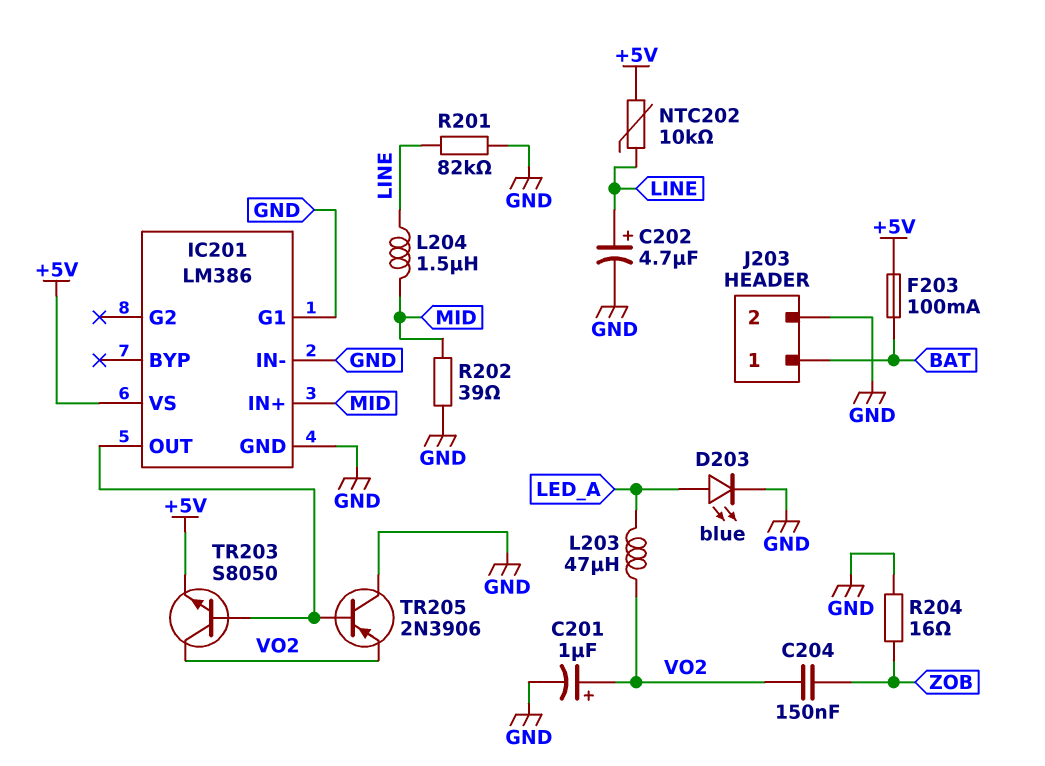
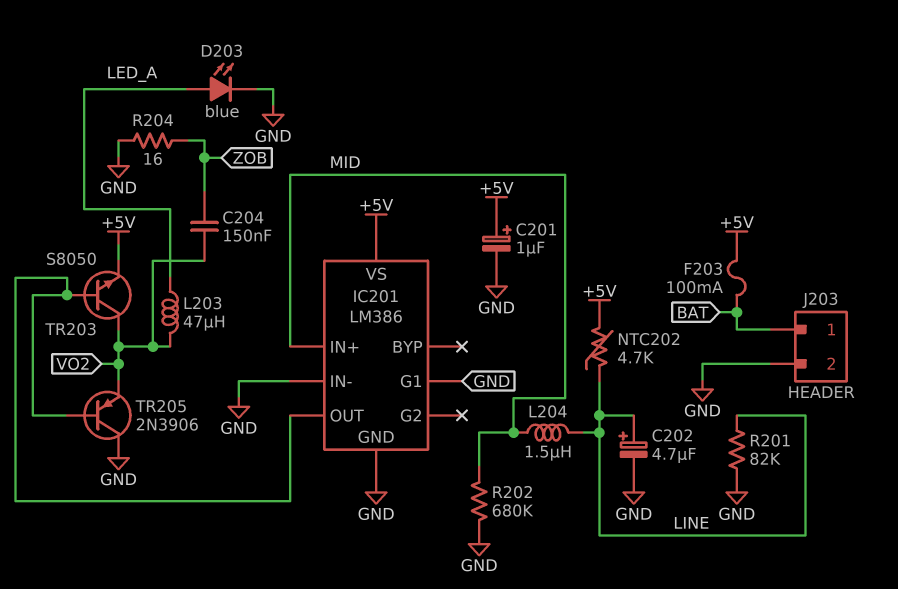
C201: 1uF (plus VO2, minus GND) -> 1uF (plus +5V, minus GND)
NTC202: 10k (+5V, LINE) -> 4.7k (+5V, LINE)
R202: 39 (GND, MID) -> 680k (GND, MID)

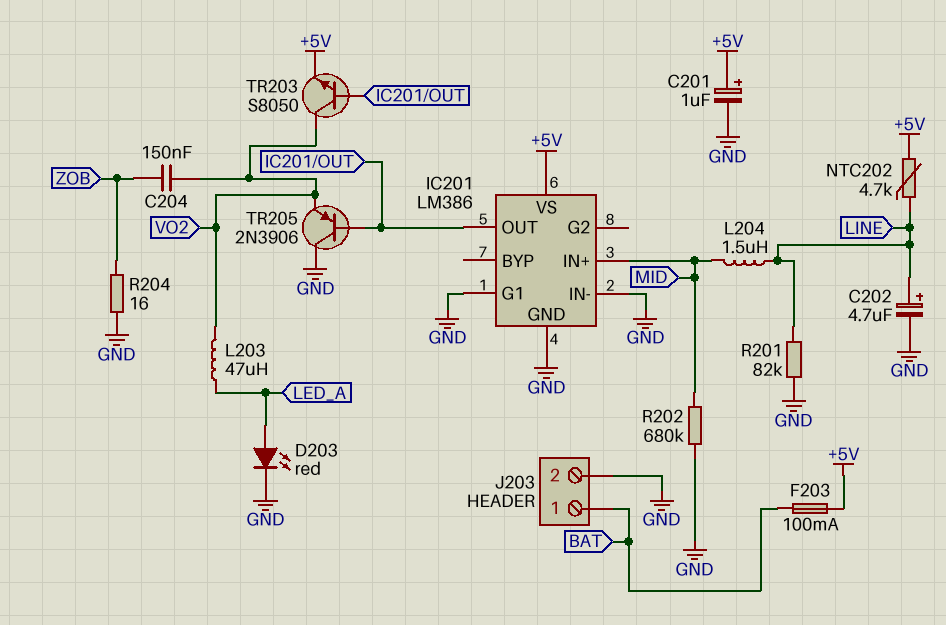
D203: LED blue (A LED_A, K GND) -> LED red (A LED_A, K GND)

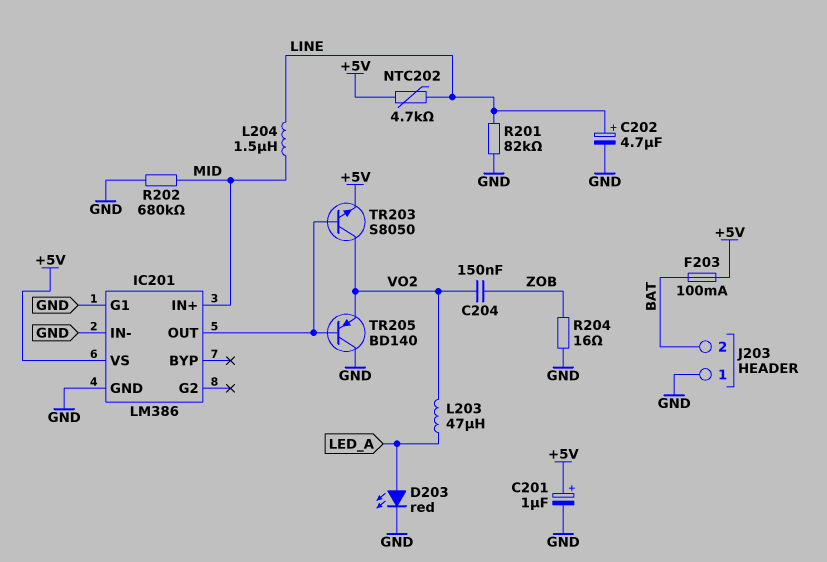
J203 pin 1: BAT -> GND
J203 pin 2: GND -> BAT
TR205: PNP 2N3906 (B IC201/OUT, C GND, E VO2) -> PNP BD140 (B IC201/OUT, C GND, E VO2)

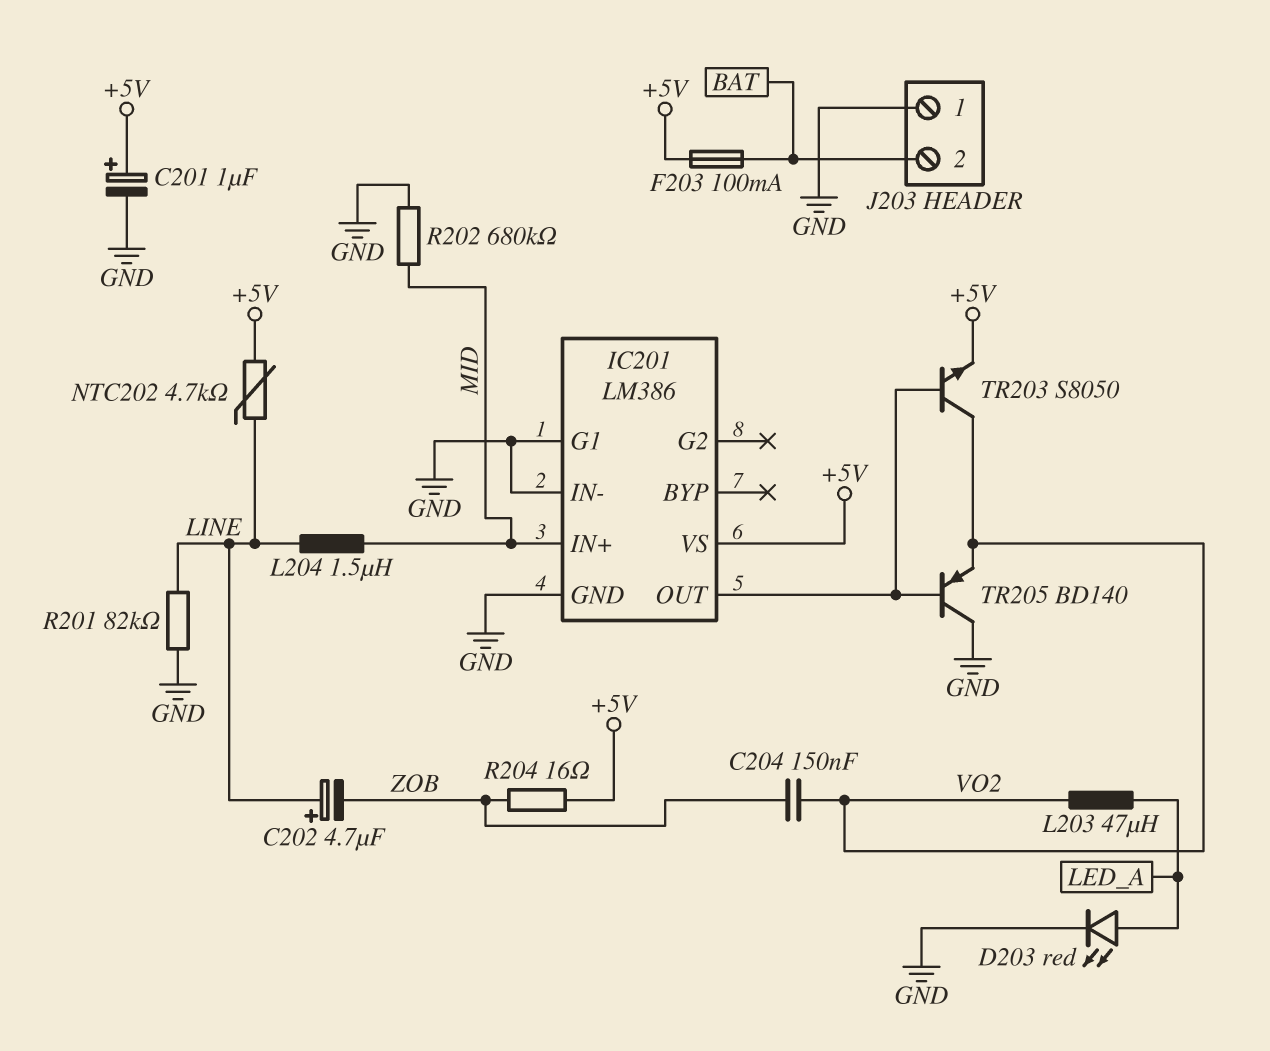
C202: 4.7uF (plus LINE, minus GND) -> 4.7uF (plus LINE, minus ZOB)
R204: 16 (GND, ZOB) -> 16 (+5V, ZOB)

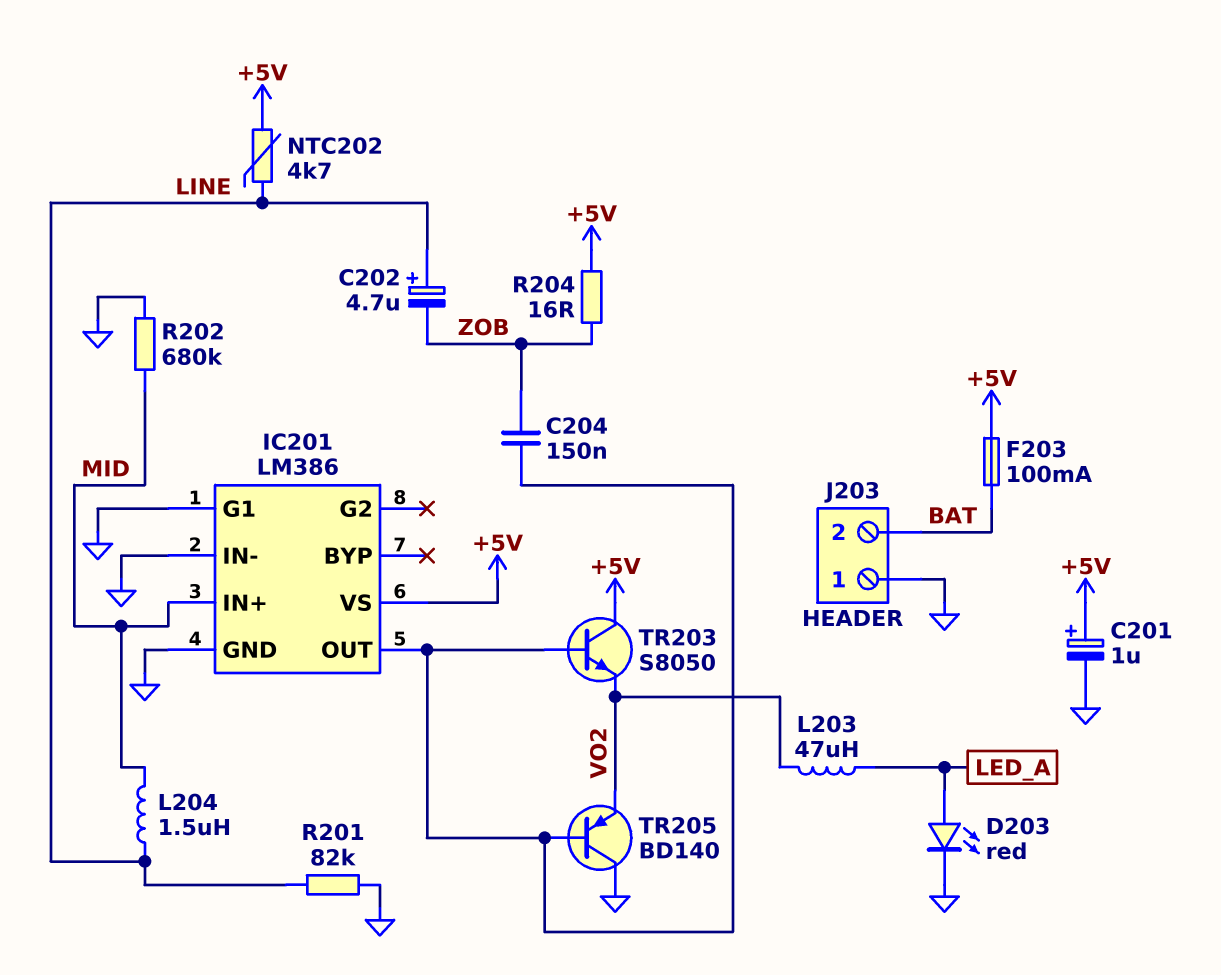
C204: 150nF (VO2, ZOB) -> 150nF (IC201/OUT, ZOB)
TR203: NPN S8050 (B IC201/OUT, C VO2, E +5V) -> NPN S8050 (B IC201/OUT, C +5V, E VO2)

